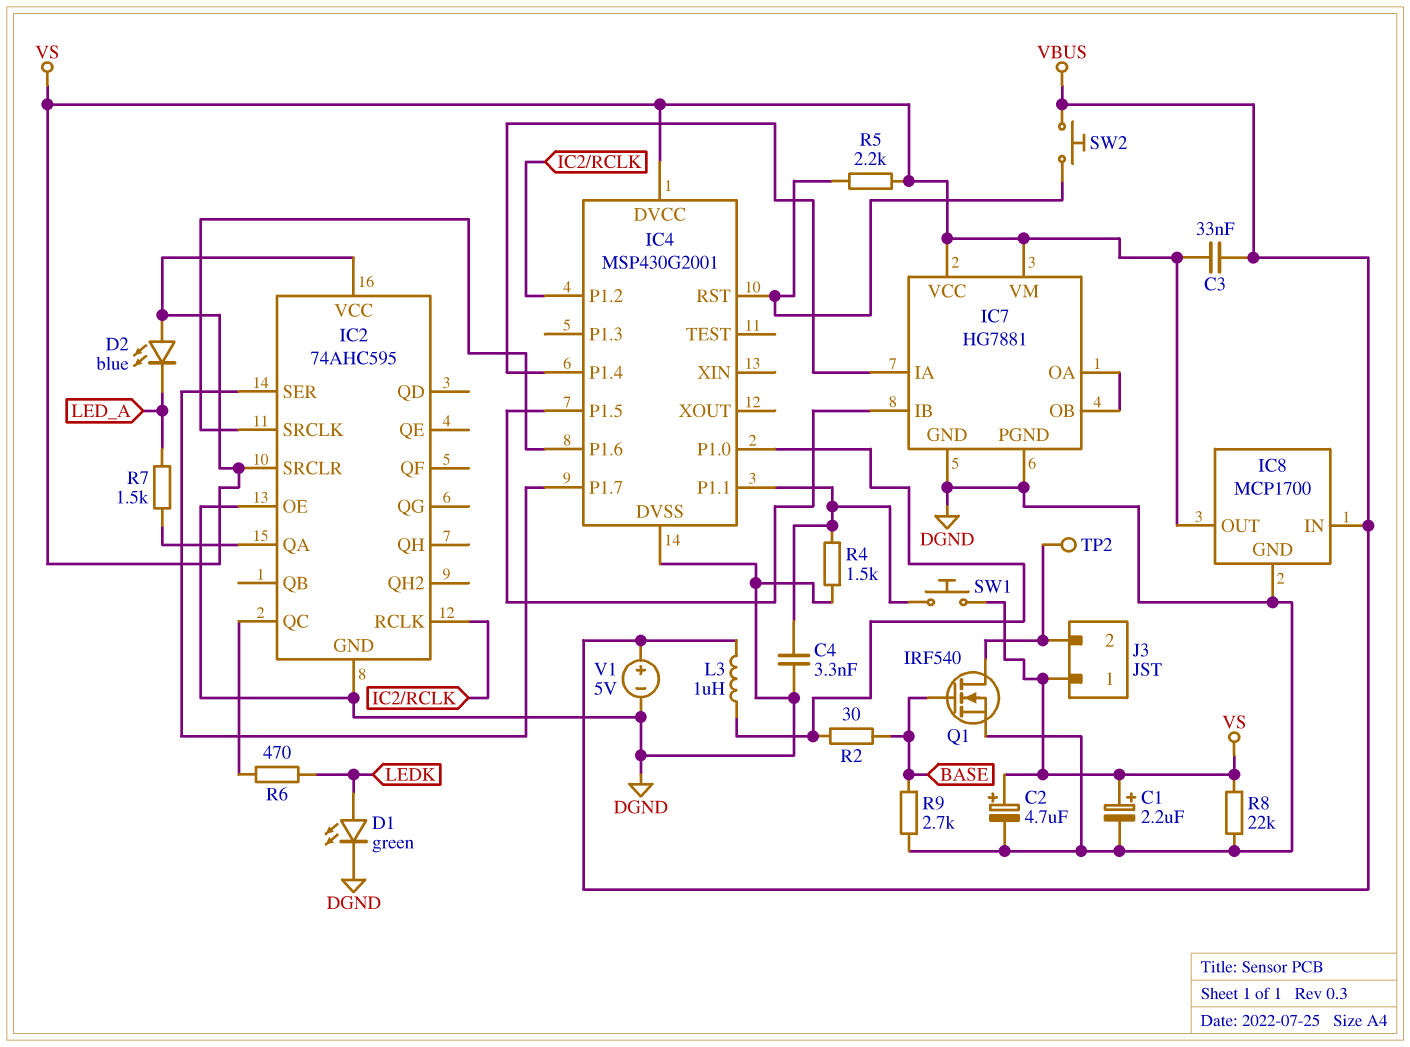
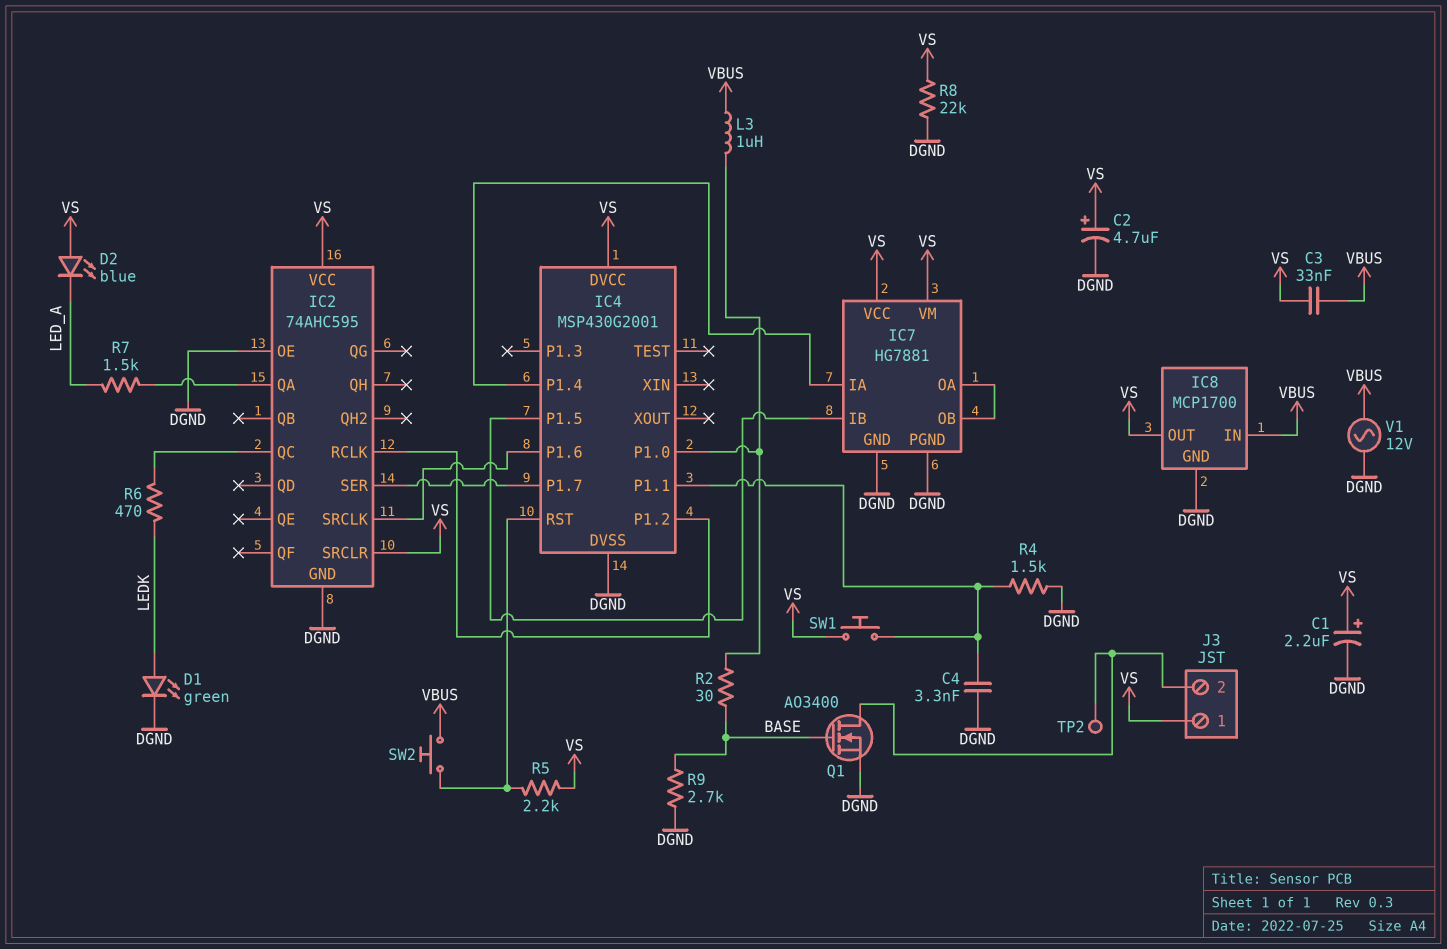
Q1: NMOS IRF540 (G BASE, D J3/2, S DGND) -> NMOS AO3400 (G BASE, D J3/2, S DGND)
V1: 5V (plus VBUS, minus DGND) -> AC 12V (DGND, VBUS)

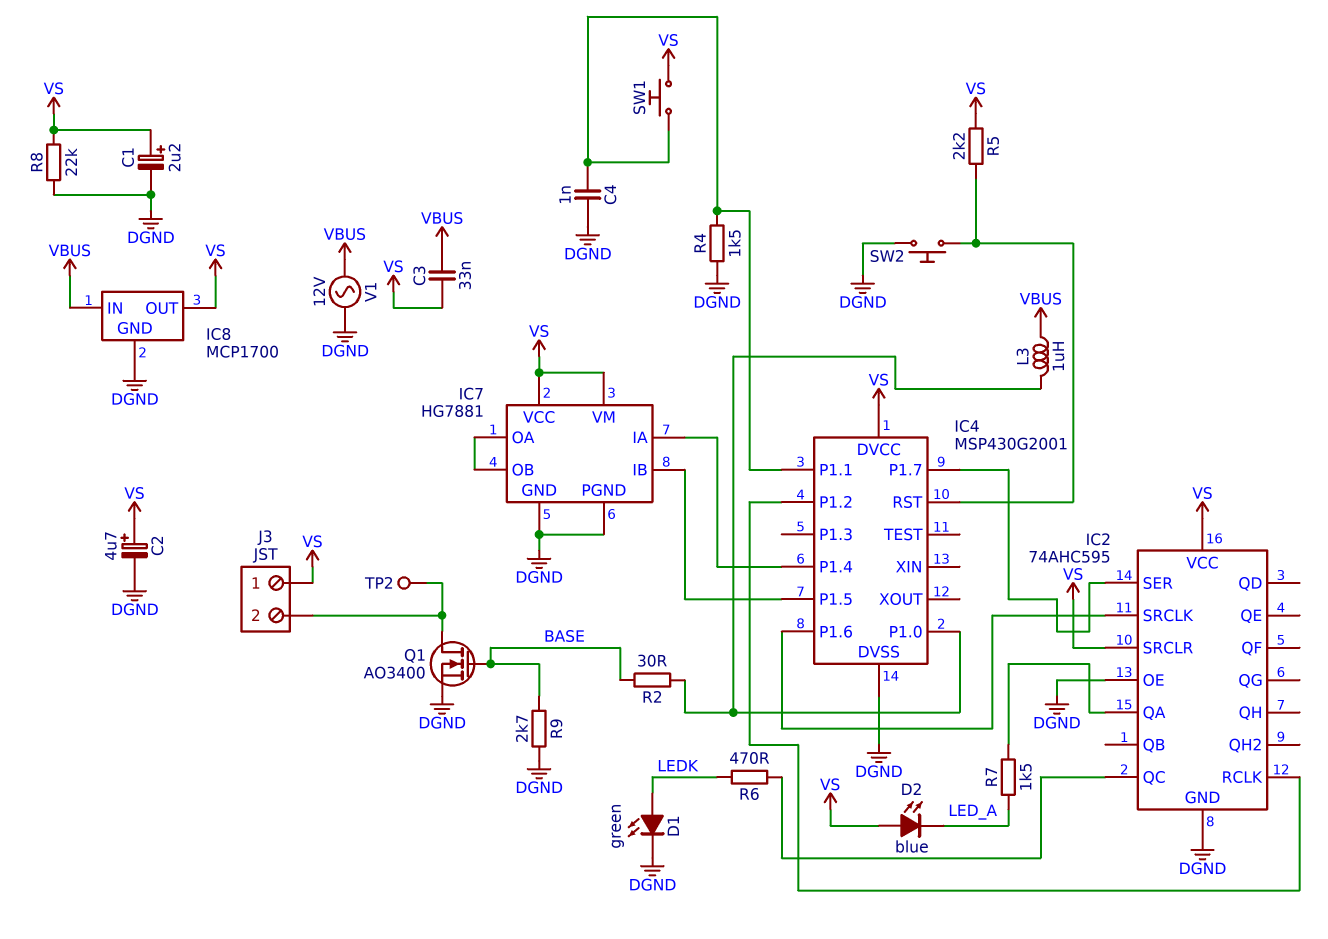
C4: 3.3nF (DGND, IC4/P1.1) -> 1nF (DGND, IC4/P1.1)
SW2: button (IC4/RST, VBUS) -> button (DGND, IC4/RST)

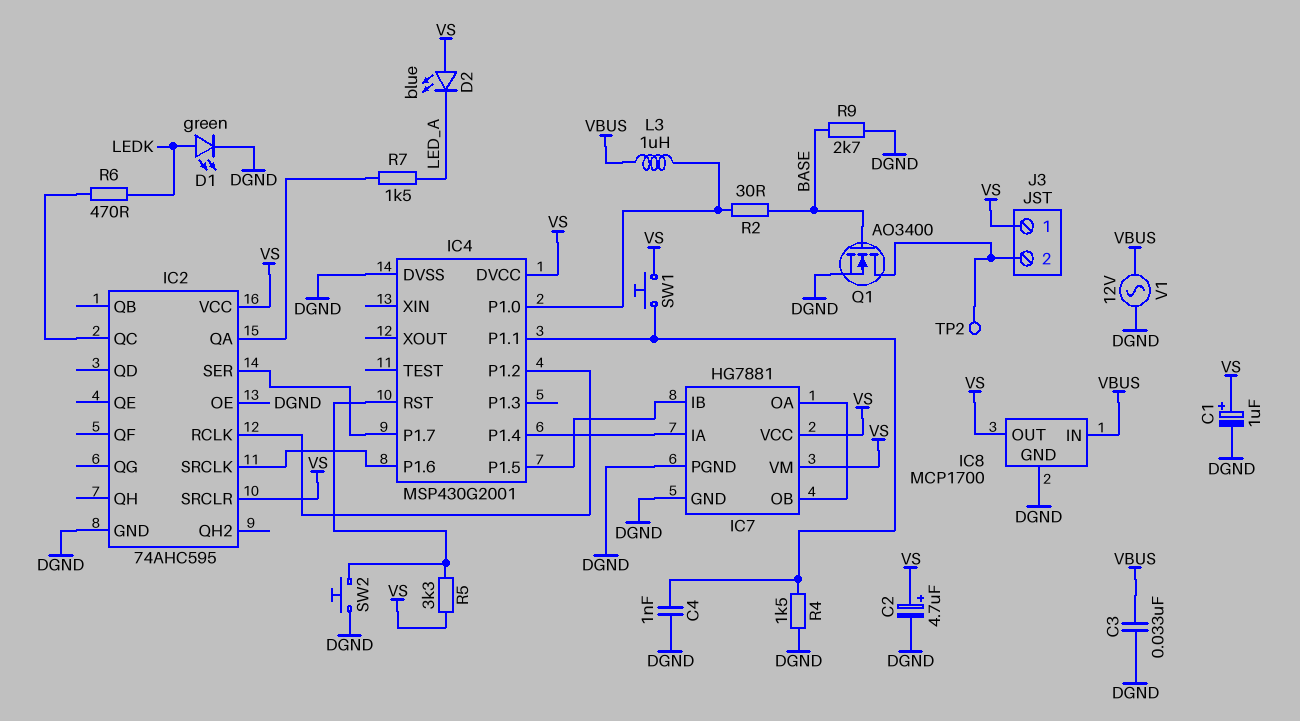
C1: 2.2uF (plus VS, minus DGND) -> 1uF (plus VS, minus DGND)
C3: 33nF (VBUS, VS) -> 33nF (DGND, VBUS)
R5: 2.2k (IC4/RST, VS) -> 3.3k (IC4/RST, VS)
R8: 22k (DGND, VS) -> none

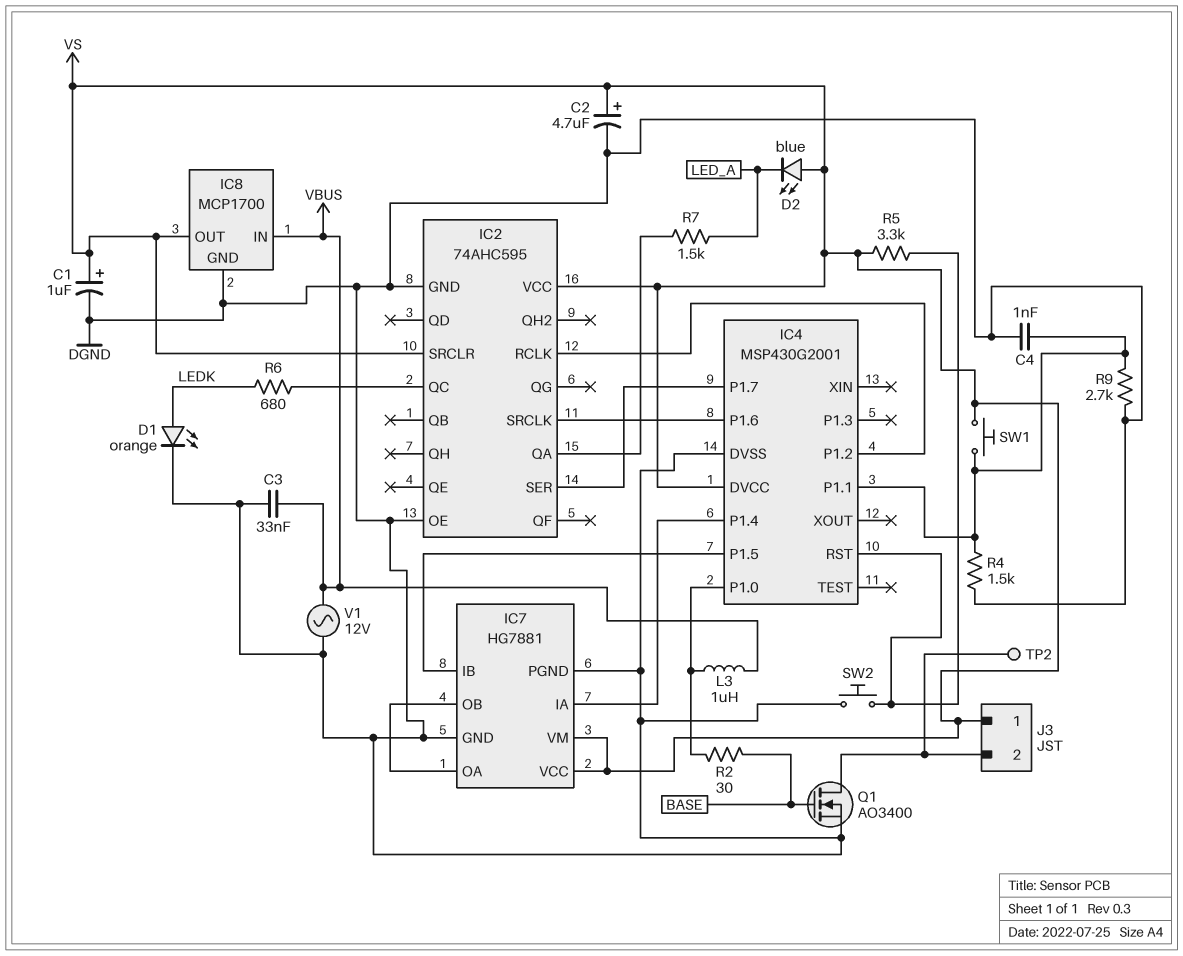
D1: LED green (A LEDK, K DGND) -> LED orange (A LEDK, K DGND)
R6: 470 (IC2/QC, LEDK) -> 680 (IC2/QC, LEDK)
R9: 2.7k (BASE, DGND) -> 2.7k (DGND, IC4/P1.1)

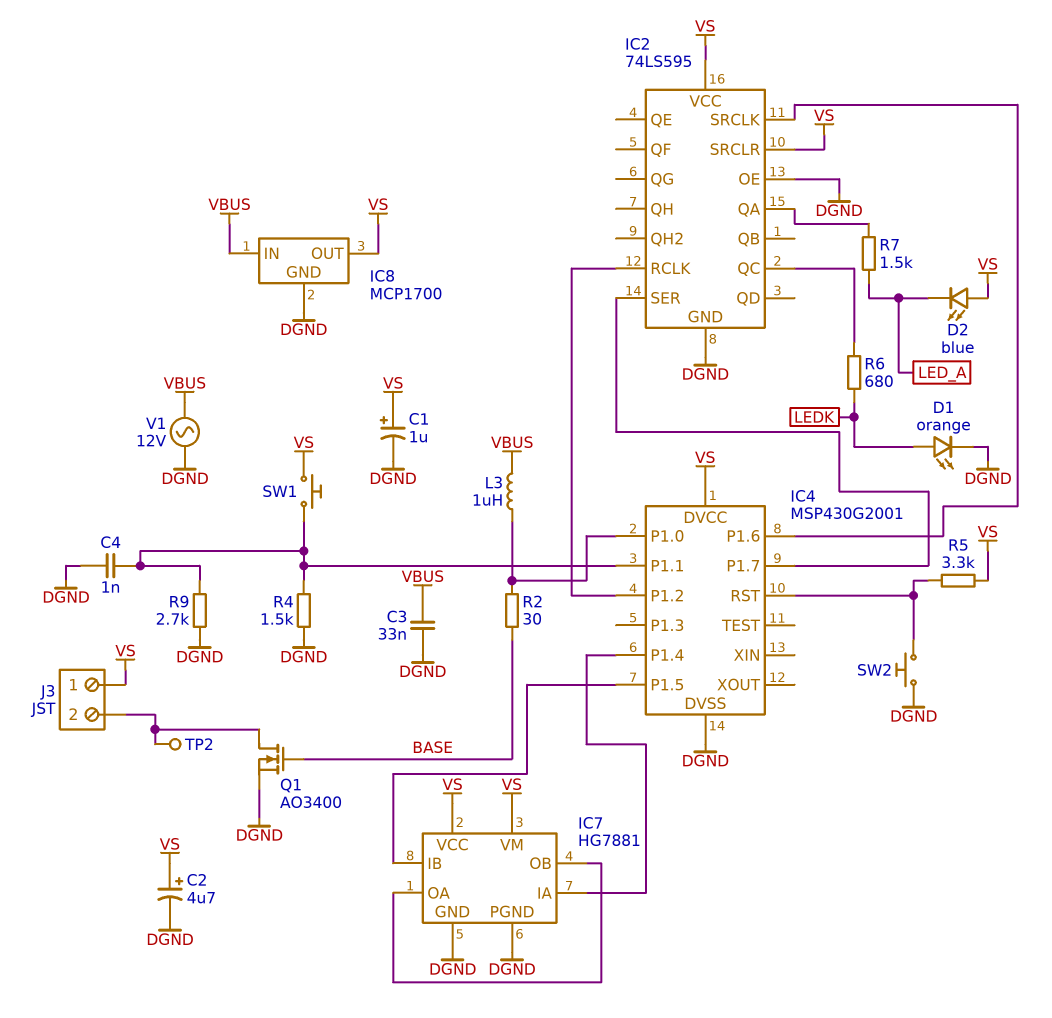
IC2: 74AHC595 -> 74LS595

